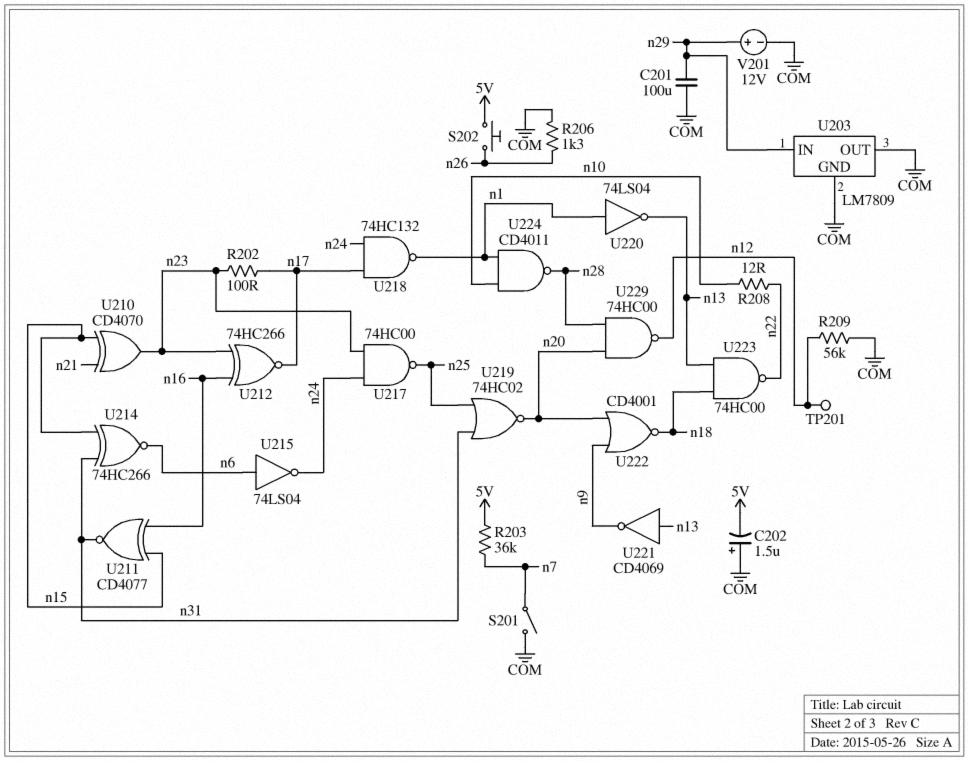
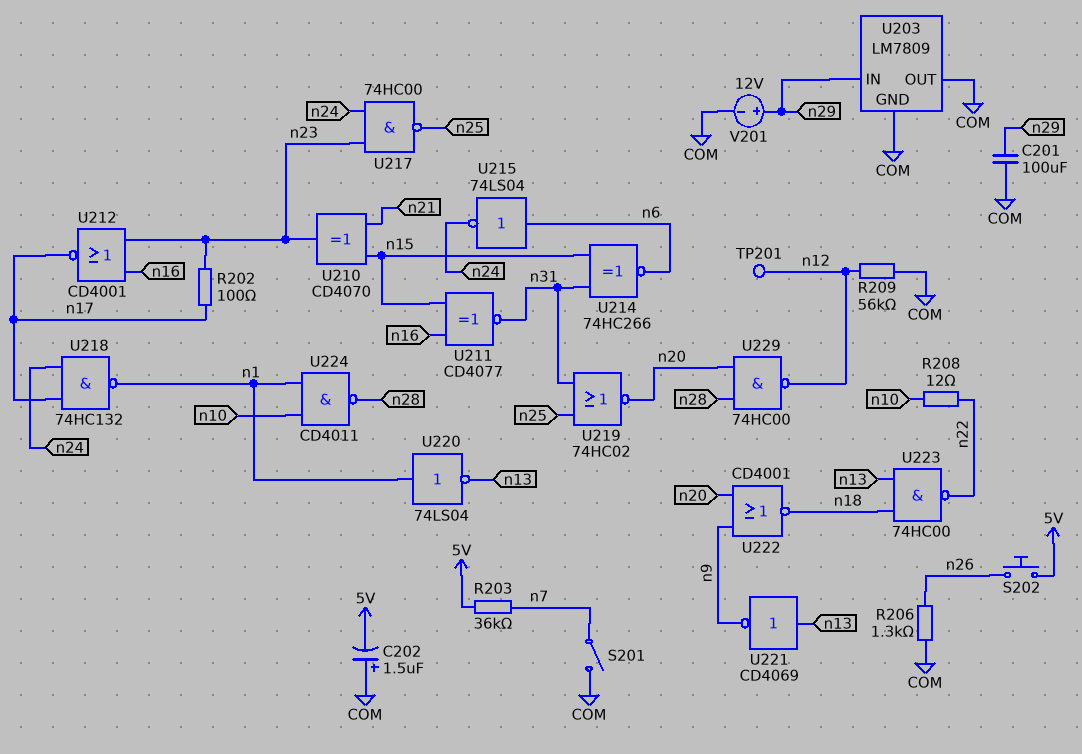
U212: XNOR 74HC266 (in n16, in n23, out n17) -> NOR CD4001 (in n16, in n23, out n17)

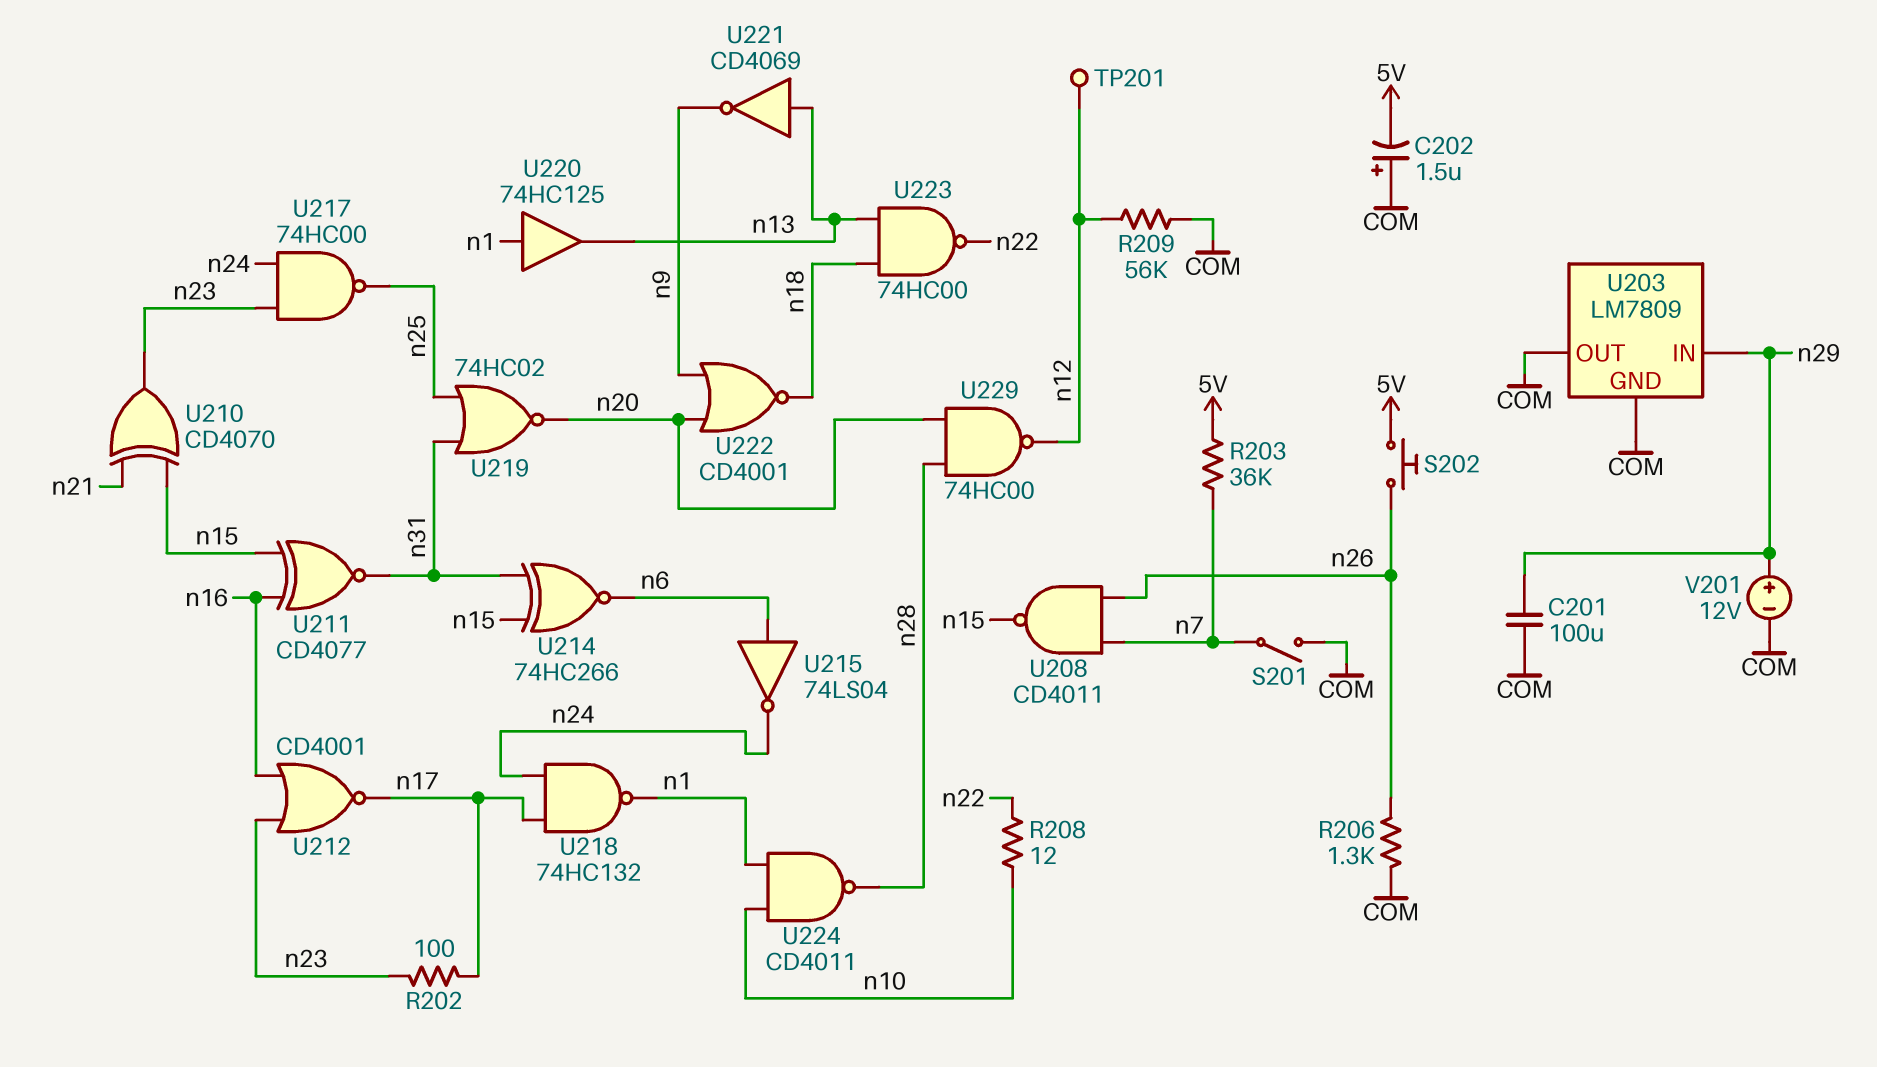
U208: none -> NAND CD4011 (in n7, in n26, out n15)
U220: NOT 74LS04 (in n1, out n13) -> buffer 74HC125 (in n1, out n13)

